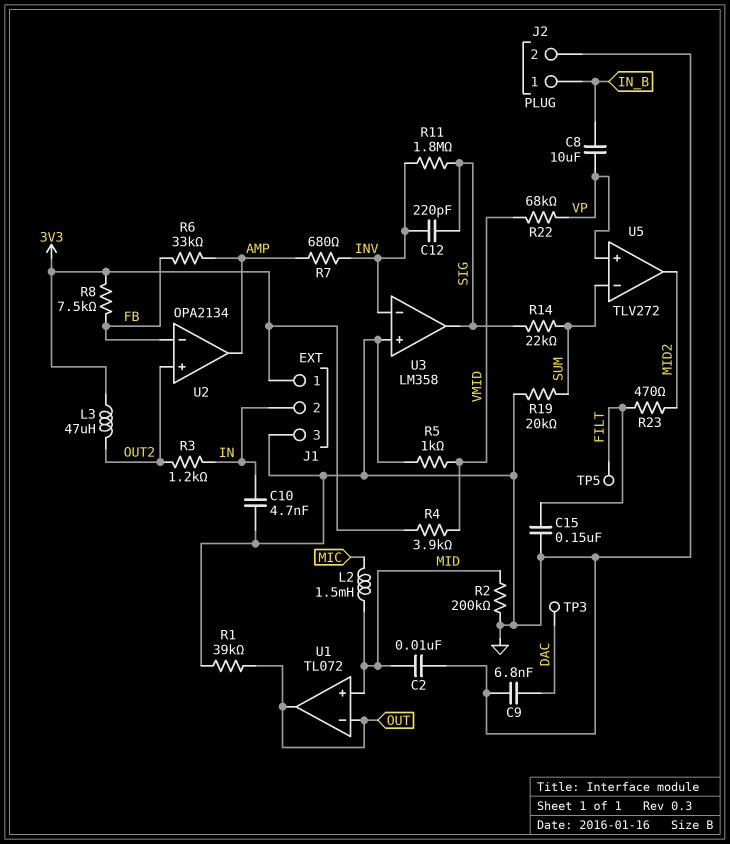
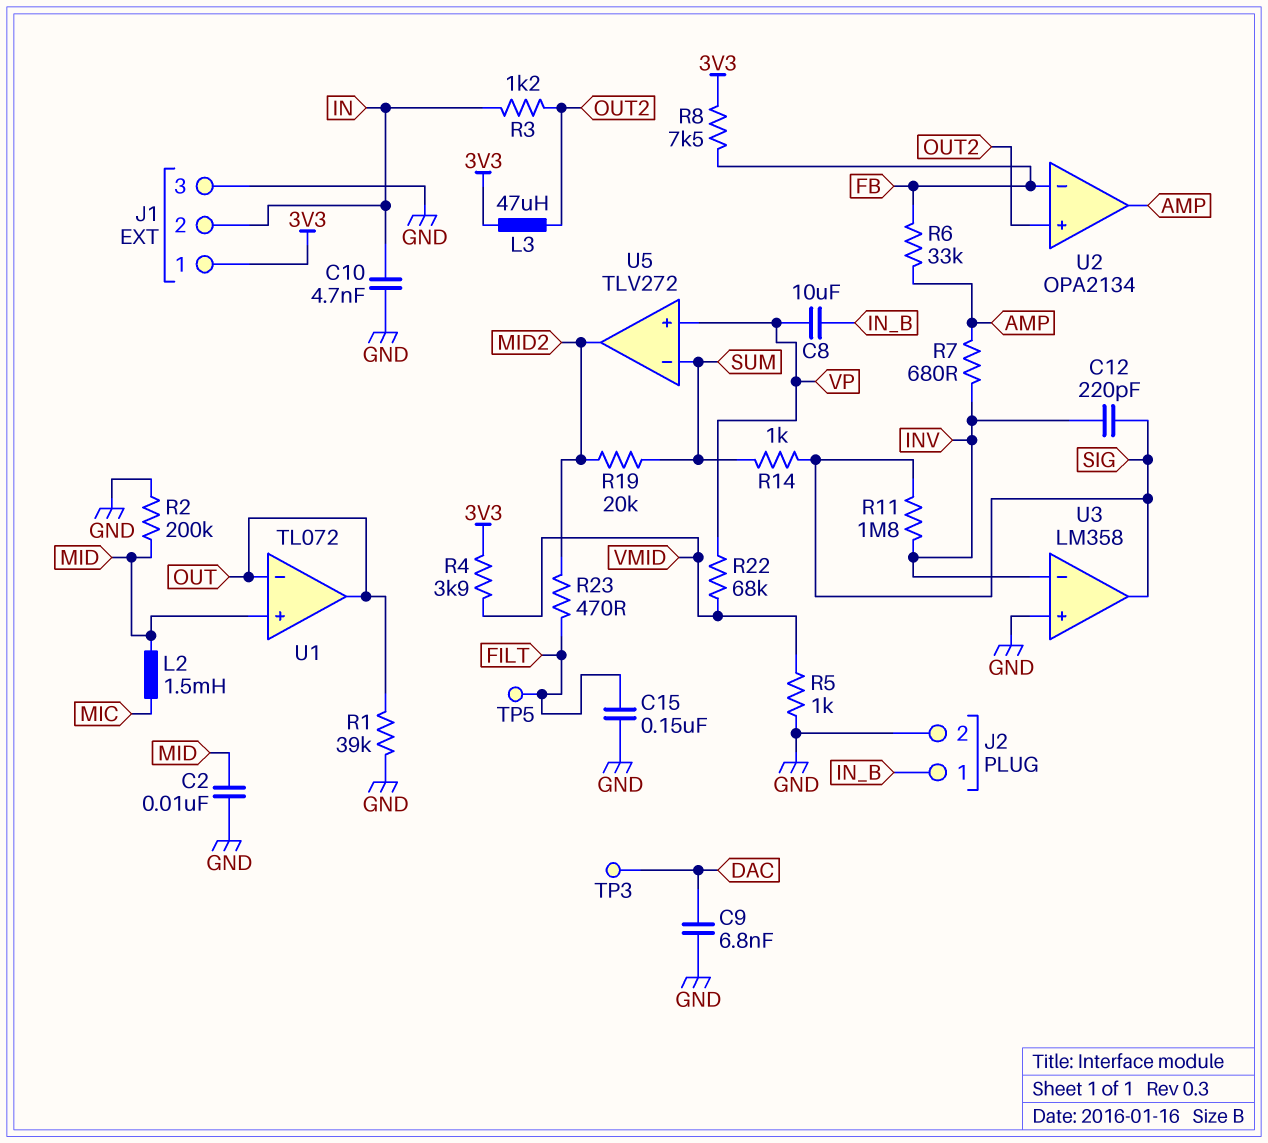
R14: 22k (SIG, SUM) -> 1k (SIG, SUM)
R19: 20k (GND, SUM) -> 20k (MID2, SUM)

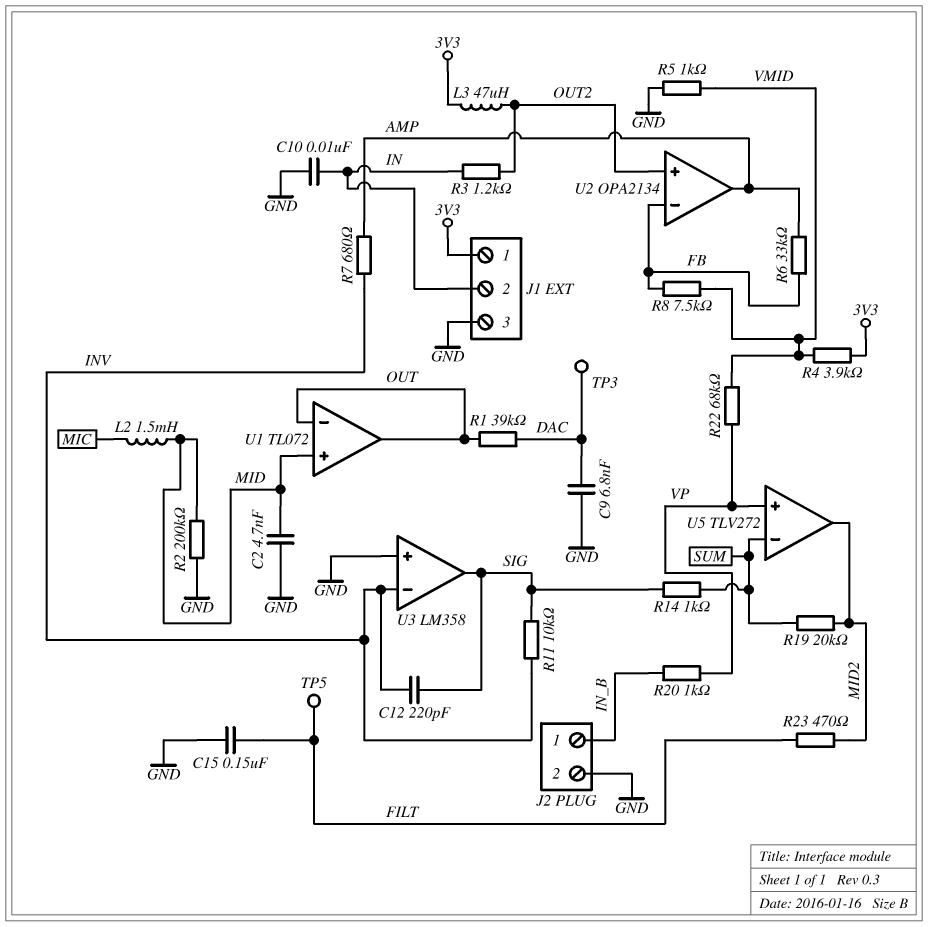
C2: 10nF (GND, MID) -> 4.7nF (GND, MID)
C8: 10uF (IN_B, VP) -> none
C10: 4.7nF (GND, IN) -> 10nF (GND, IN)
R1: 39k (GND, OUT) -> 39k (DAC, OUT)
R8: 7.5k (3V3, FB) -> 7.5k (FB, VMID)
R11: 1.8M (INV, SIG) -> 10k (INV, SIG)
R20: none -> 1k (IN_B, VP)

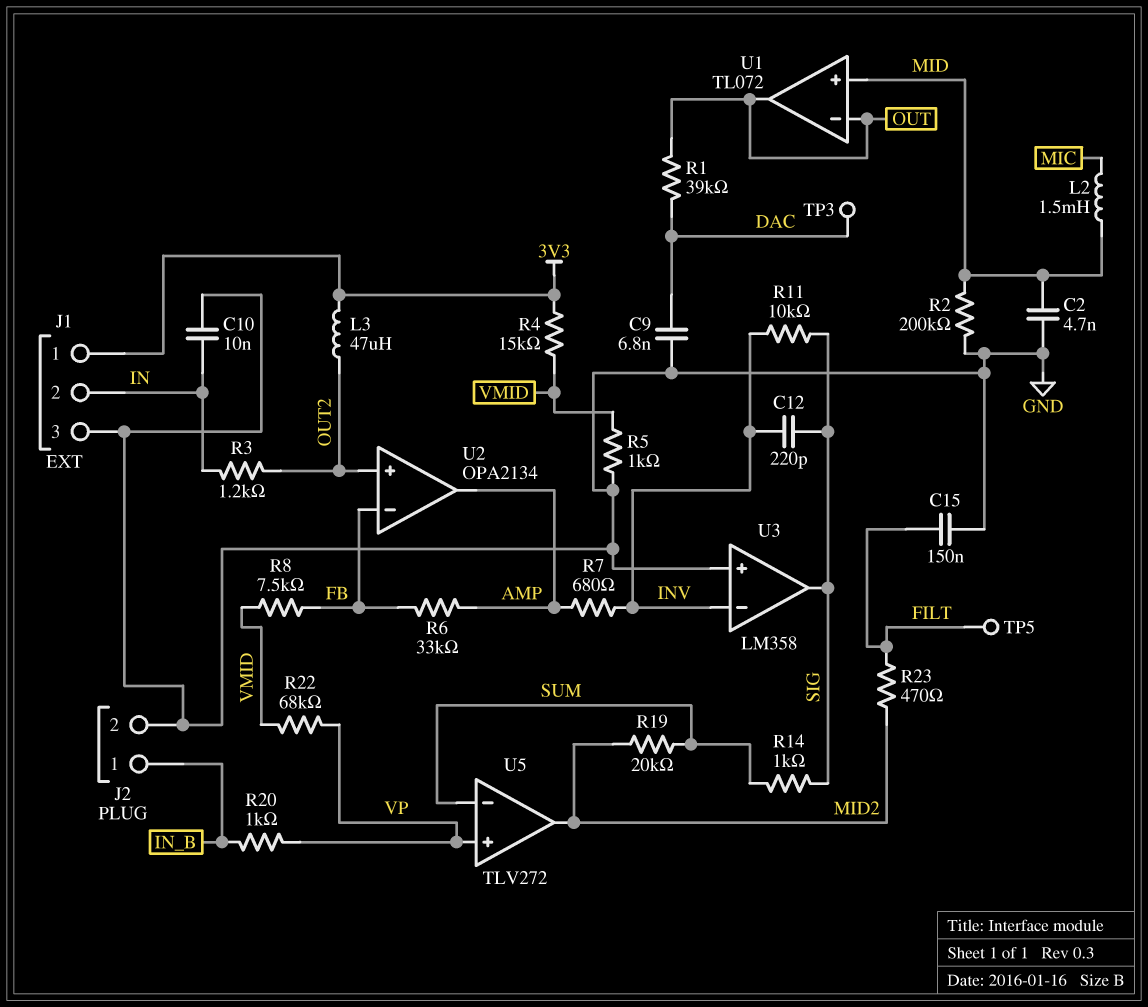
R4: 3.9k (3V3, VMID) -> 15k (3V3, VMID)

